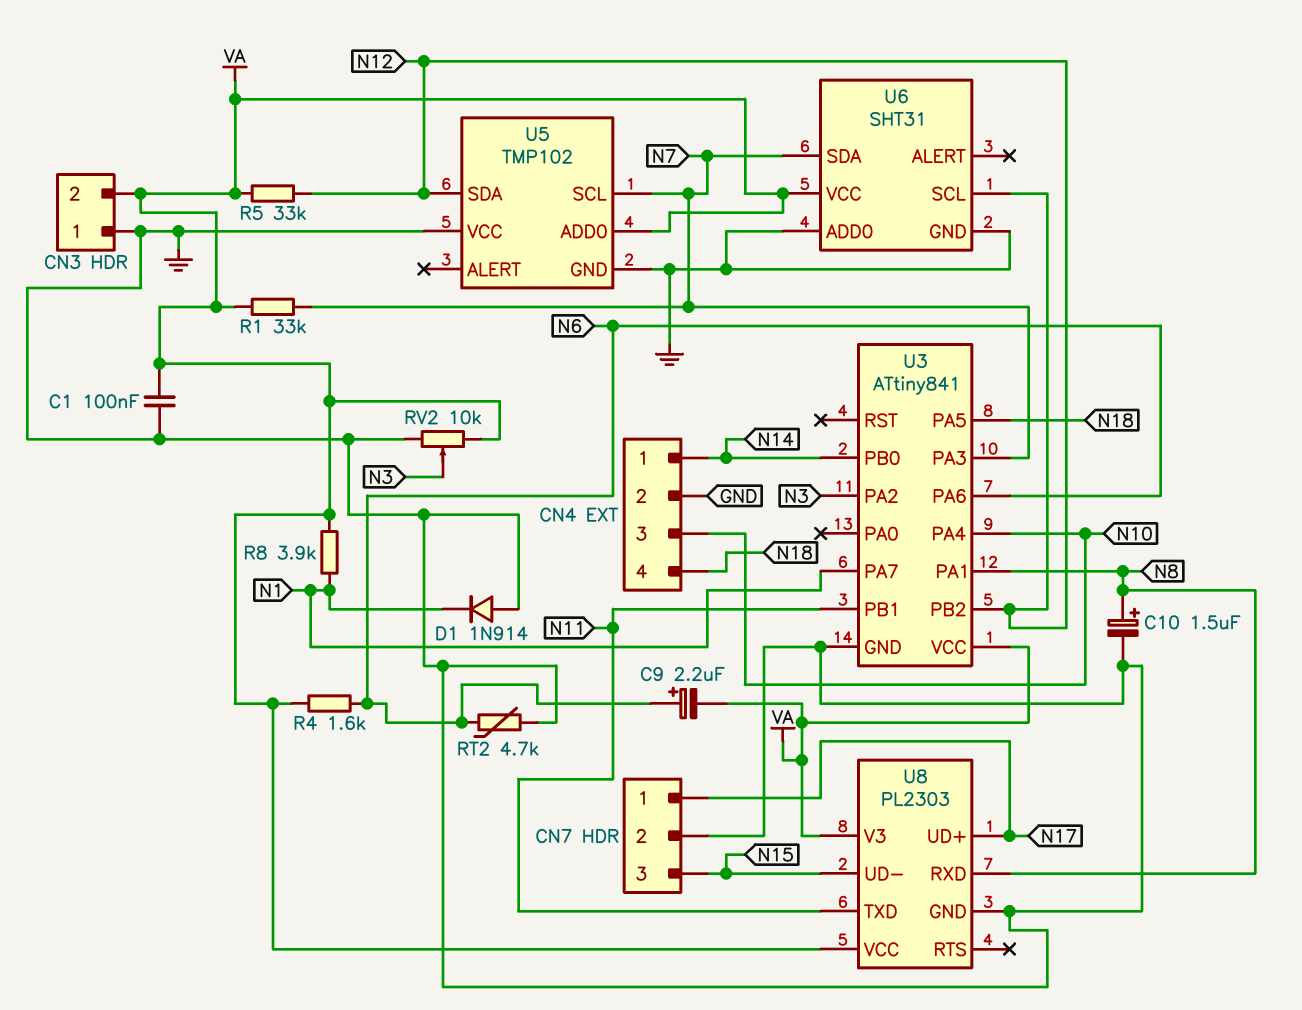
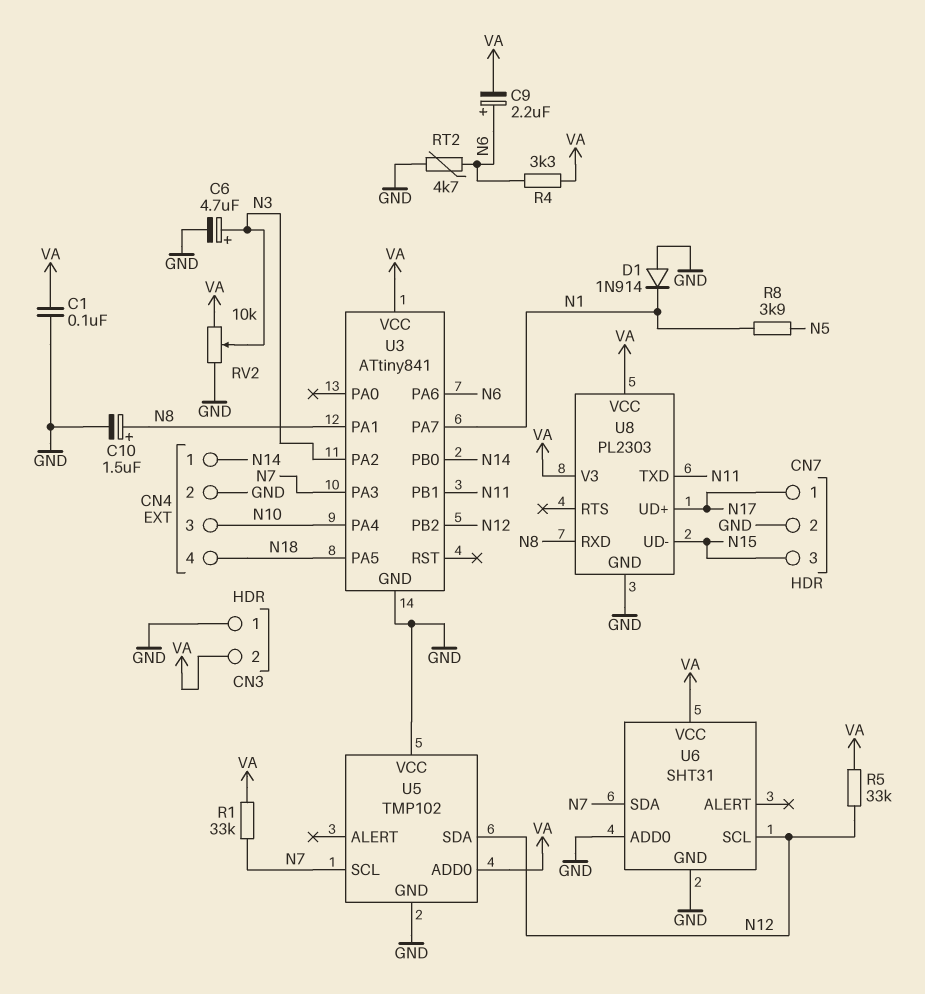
C6: none -> 4.7uF (plus N3, minus GND)
R4: 1.6k (N6, VA) -> 3.3k (N6, VA)
R8: 3.9k (N1, VA) -> 3.9k (N1, N5)

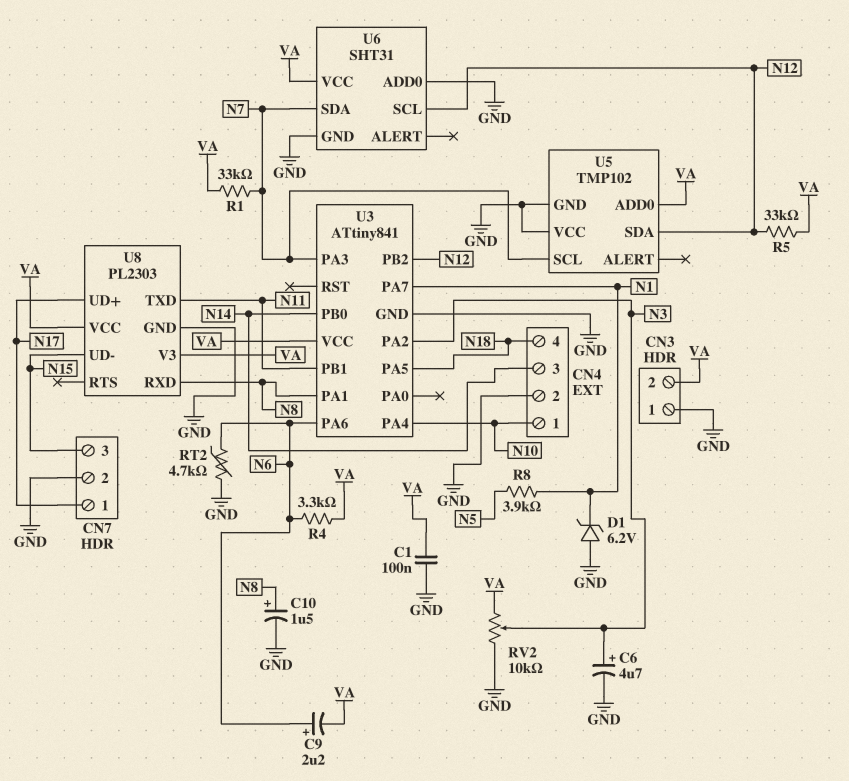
CN4 pin 1: N14 -> N10
CN4 pin 3: N10 -> N14
D1: diode 1N914 (A GND, K N1) -> zener 6.2V (A GND, K N1)

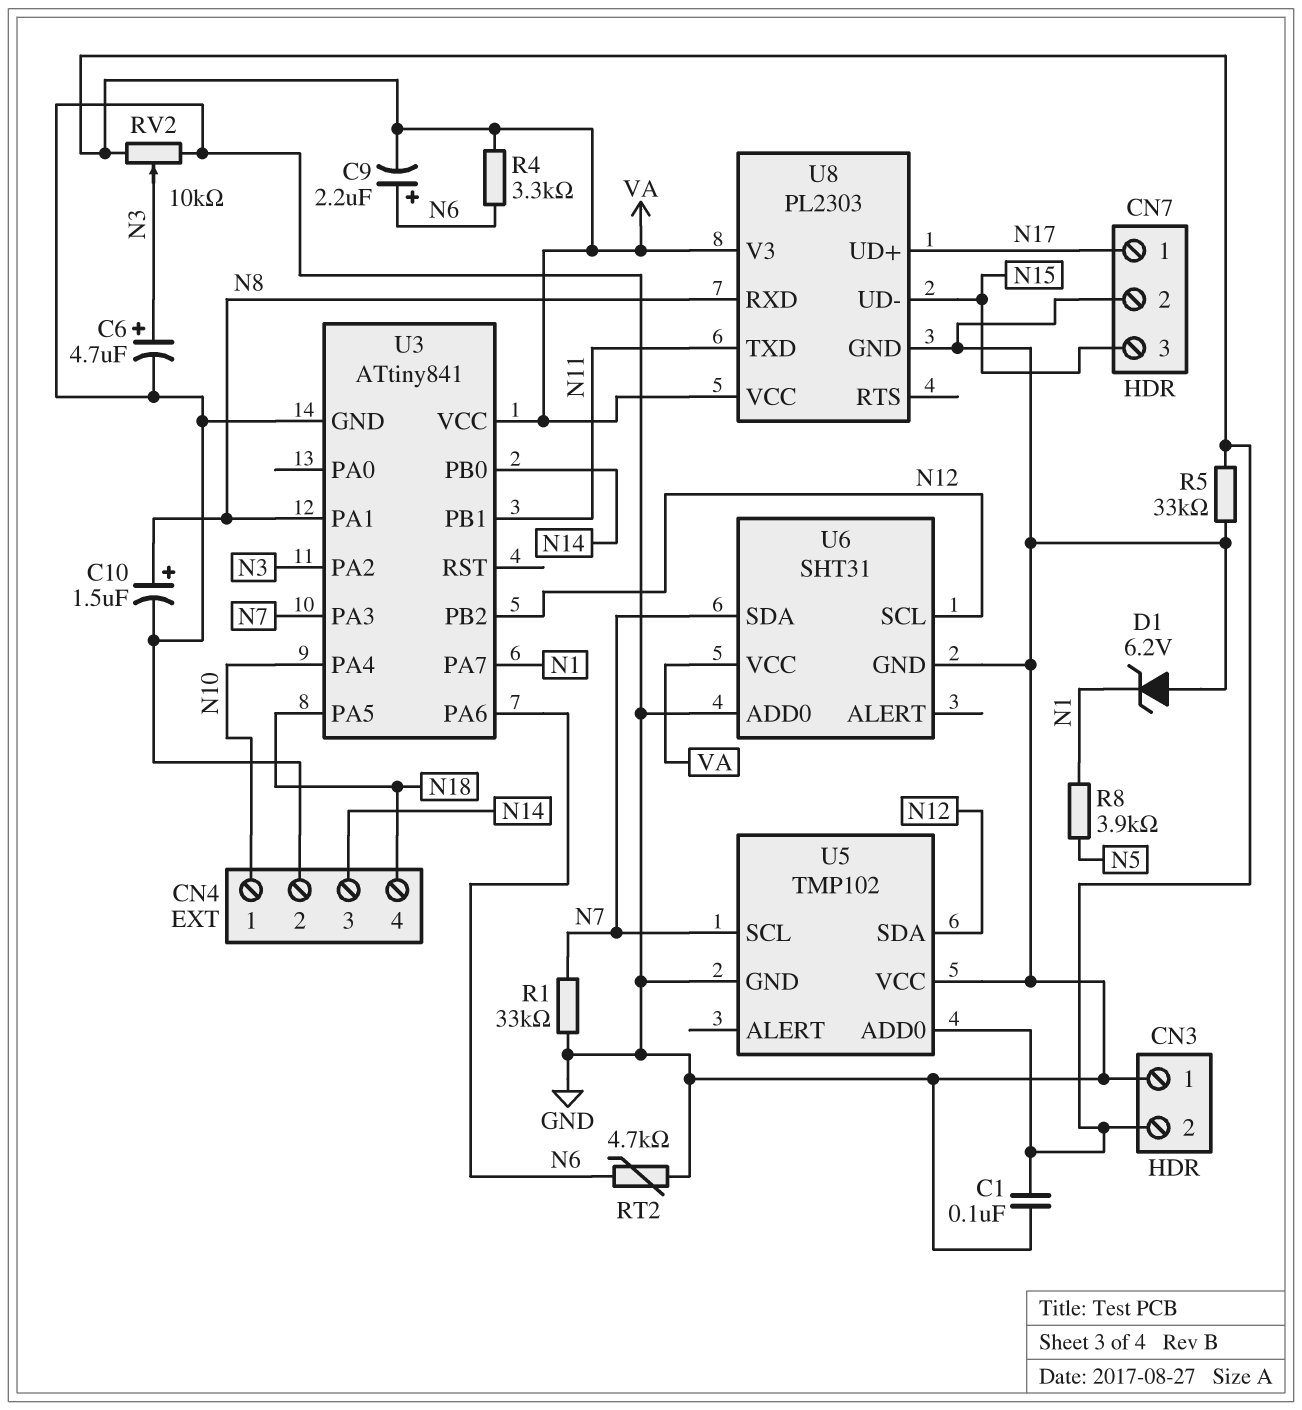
R1: 33k (N7, VA) -> 33k (GND, N7)
R5: 33k (N12, VA) -> 33k (GND, VA)

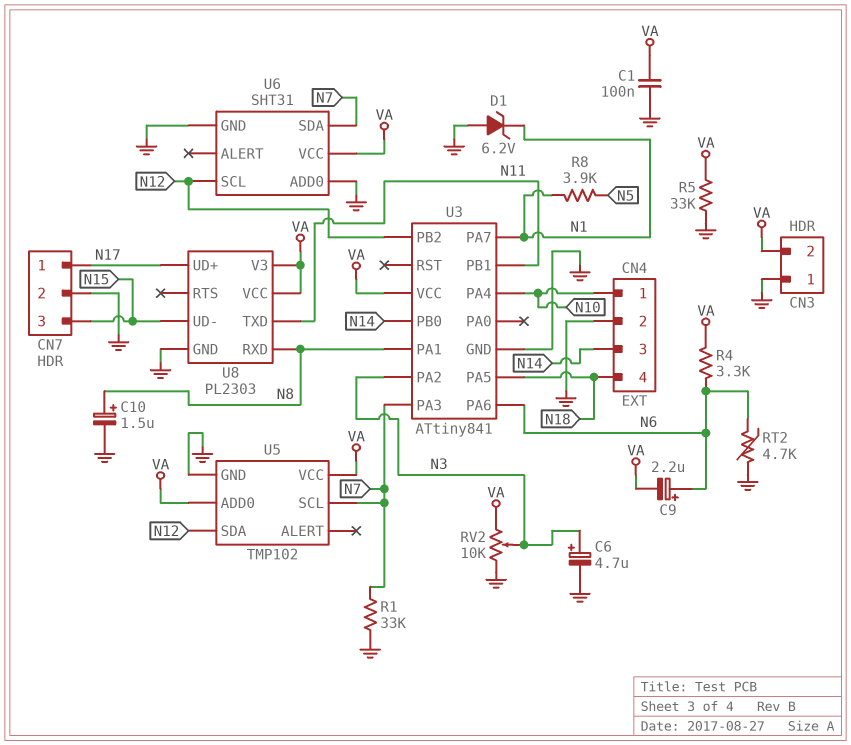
U5 pin VCC: GND -> VA

